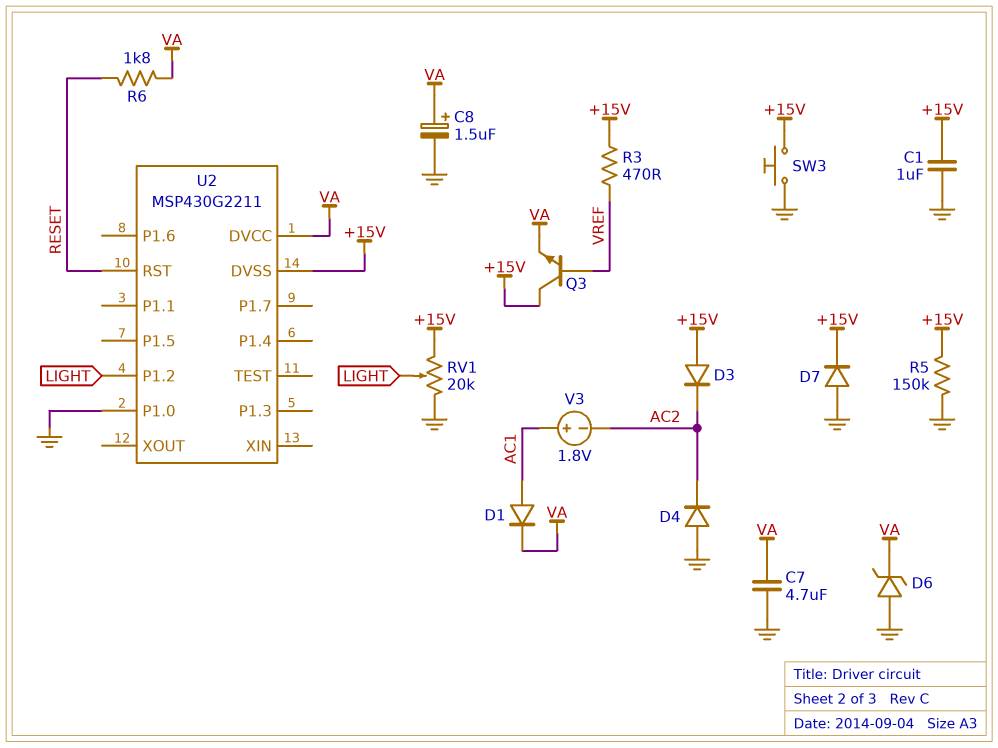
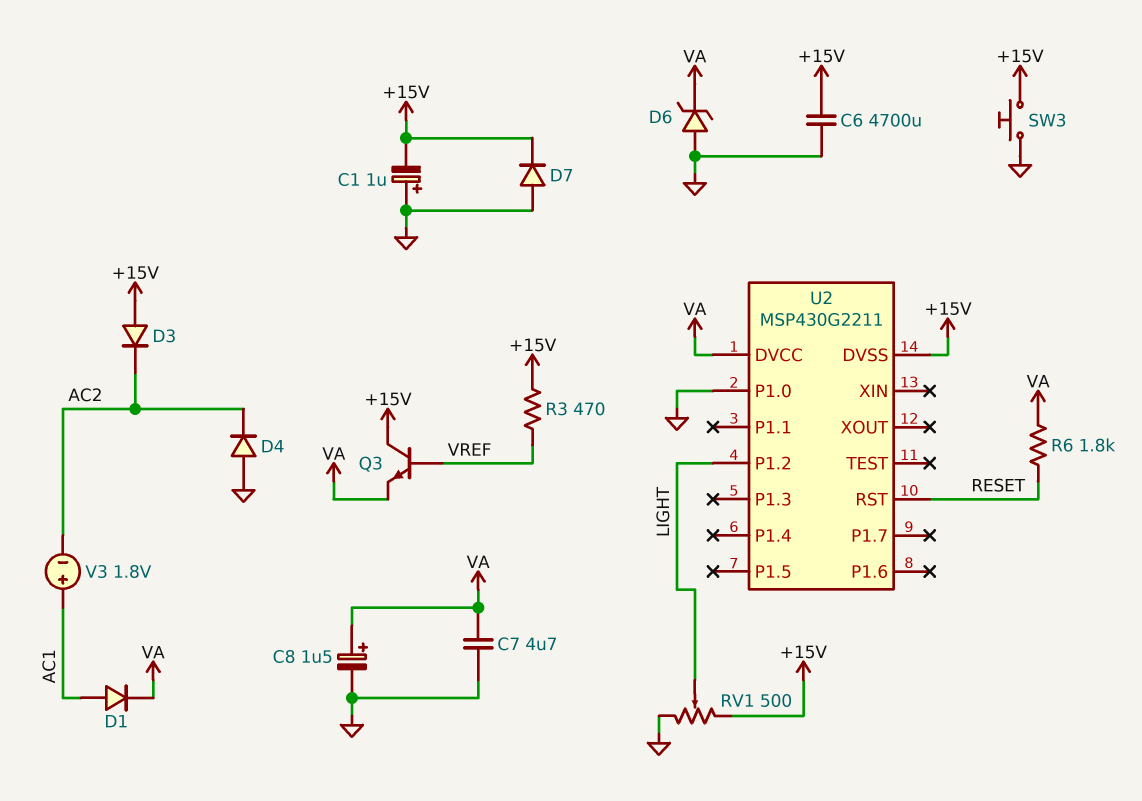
C1: 1uF (+15V, GND) -> 1uF (plus GND, minus +15V)
C6: none -> 4700uF (+15V, GND)
R5: 150k (+15V, GND) -> none
RV1: 20k (+15V, GND, wiper LIGHT) -> 500 (+15V, GND, wiper LIGHT)

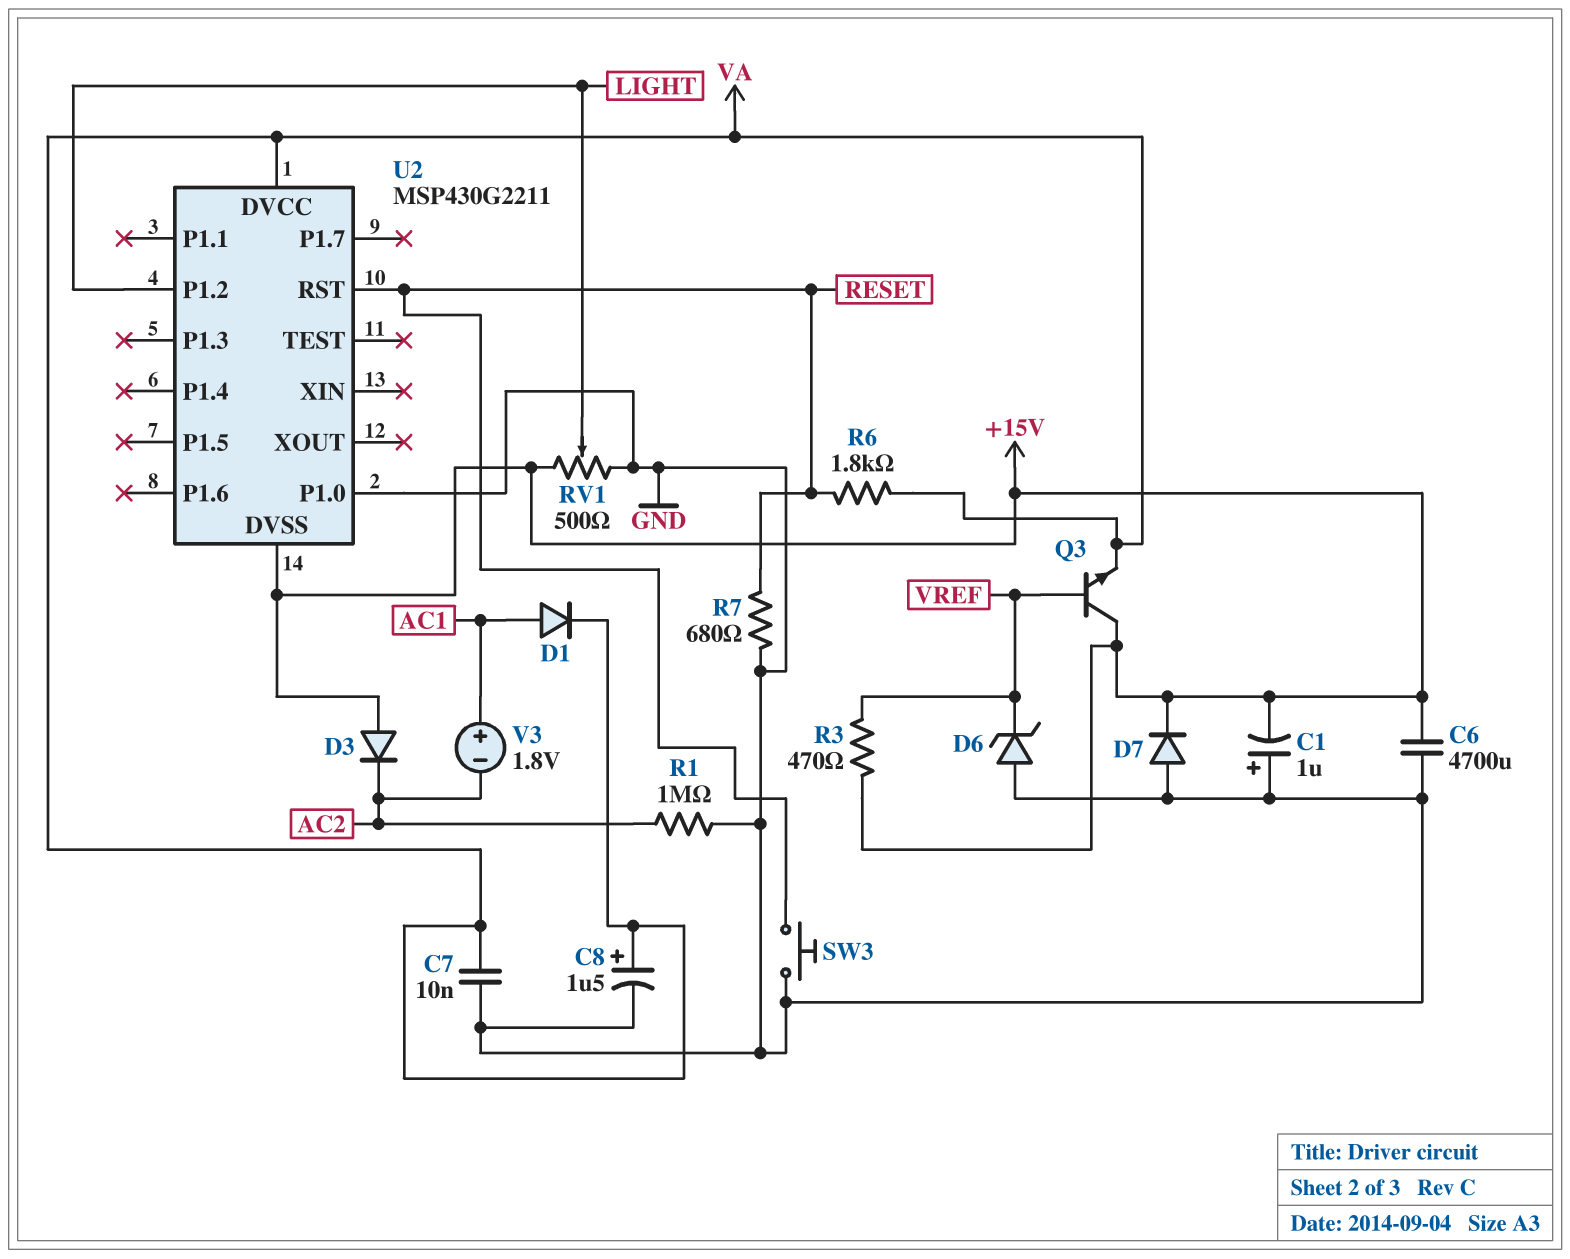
C7: 4.7uF (GND, VA) -> 10nF (GND, VA)
D4: diode (A GND, K AC2) -> none
D6: zener (A GND, K VA) -> zener (A GND, K VREF)
R1: none -> 1M (AC2, GND)
R7: none -> 680 (GND, RESET)
SW3: button (+15V, GND) -> button (GND, RESET)

